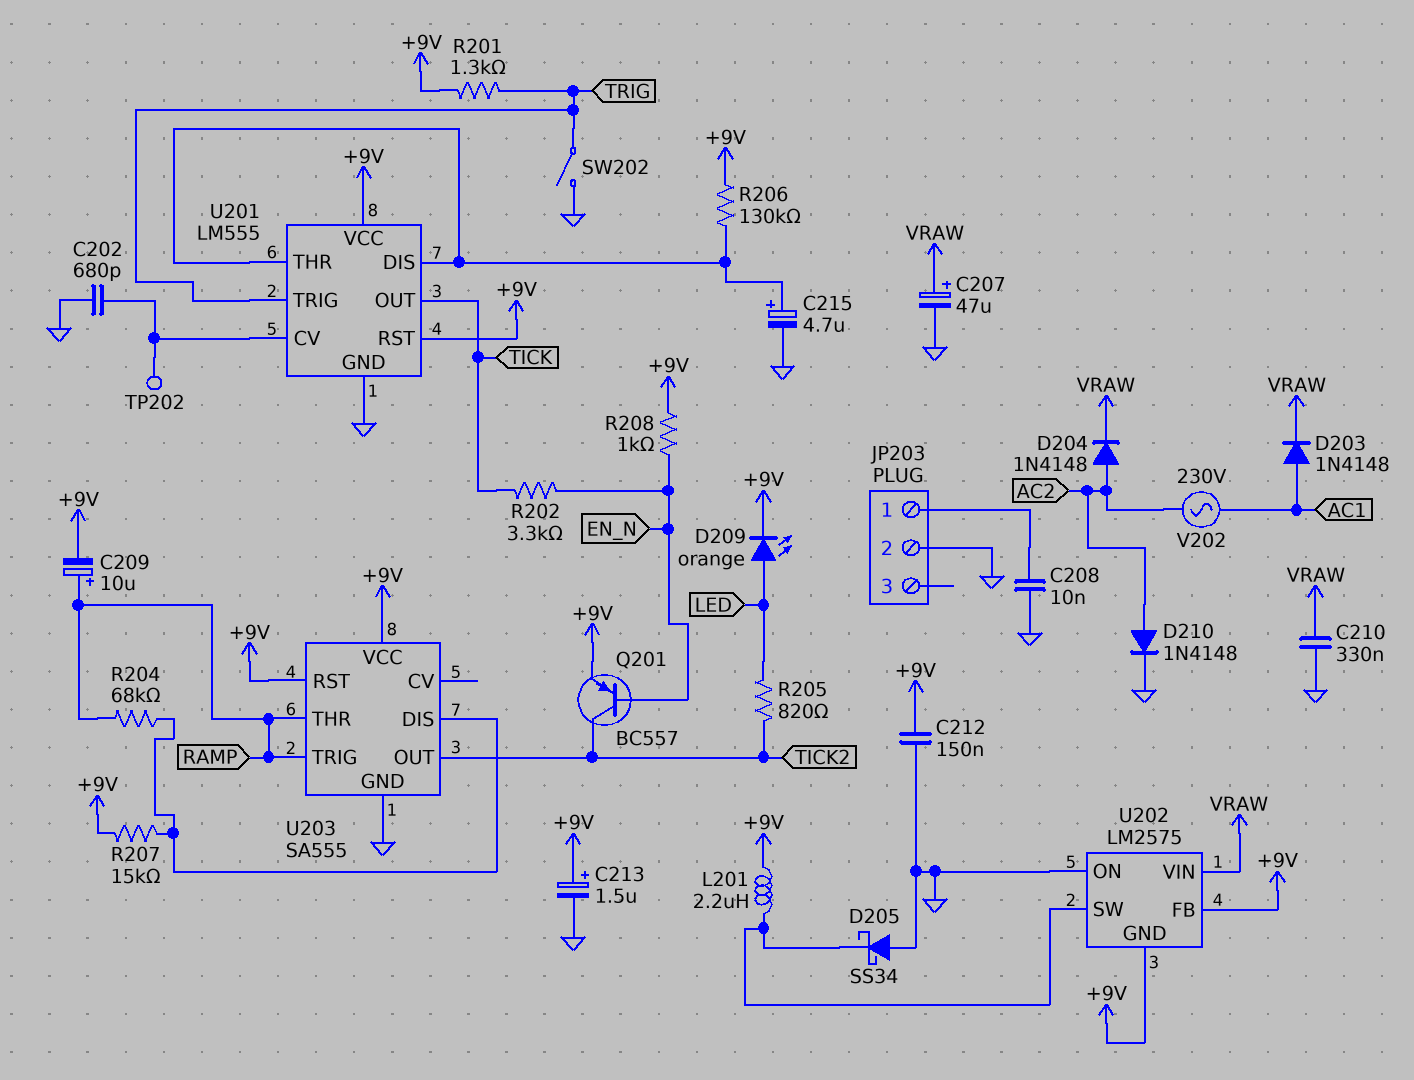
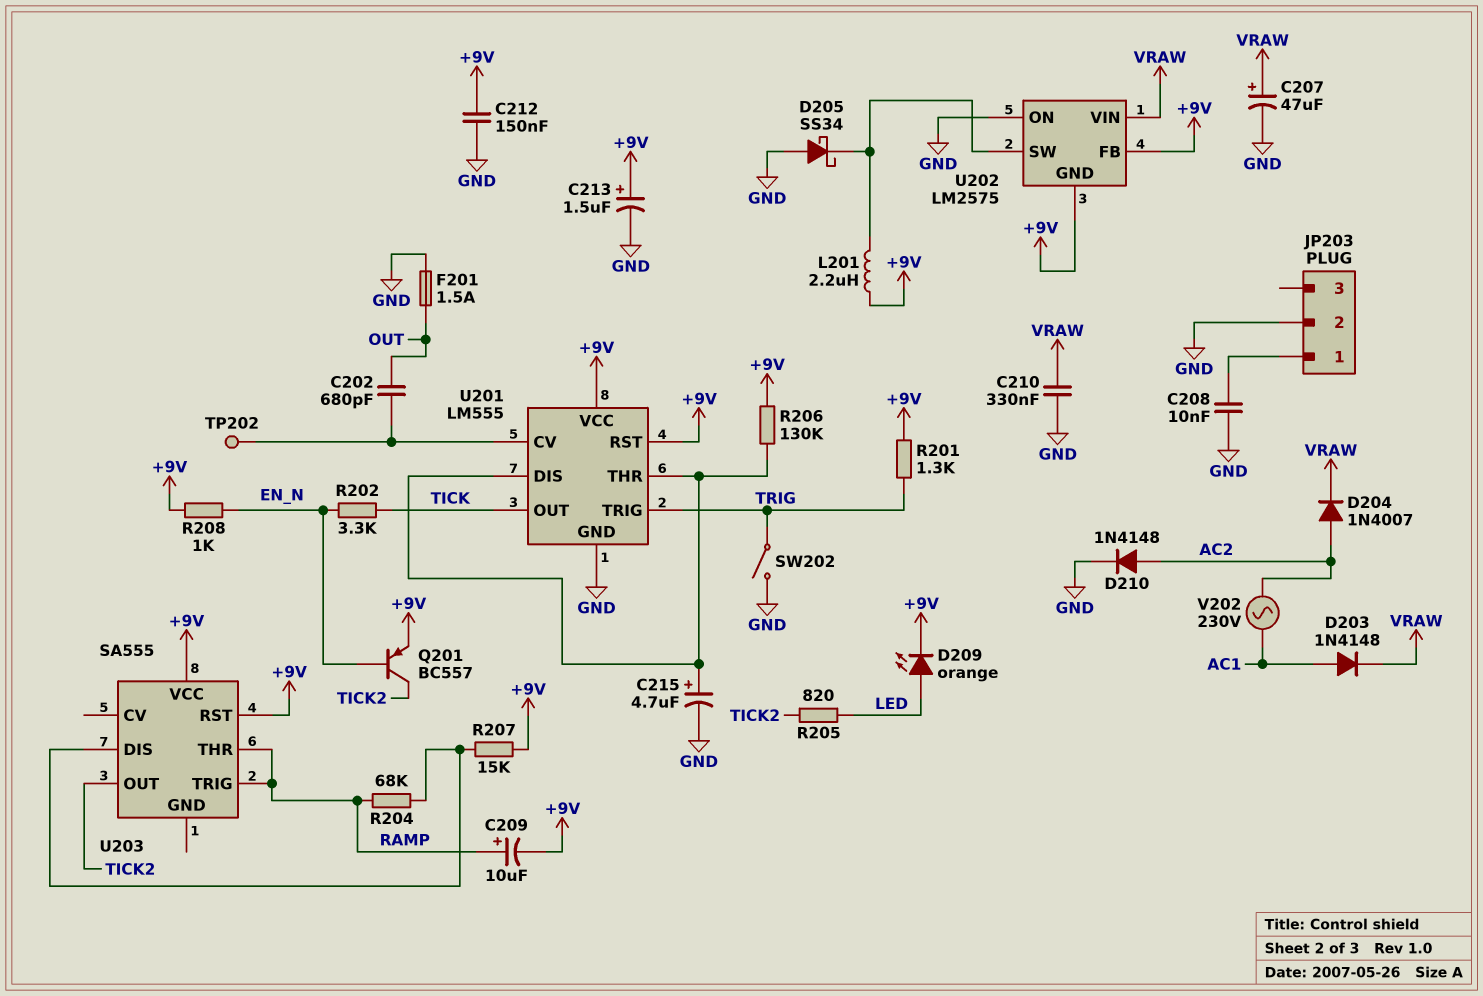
C202: 680pF (GND, U201/CV) -> 680pF (OUT, U201/CV)
D204: diode 1N4148 (A AC2, K VRAW) -> diode 1N4007 (A AC2, K VRAW)
F201: none -> 1.5A (GND, OUT)
U203 pin GND: GND -> none

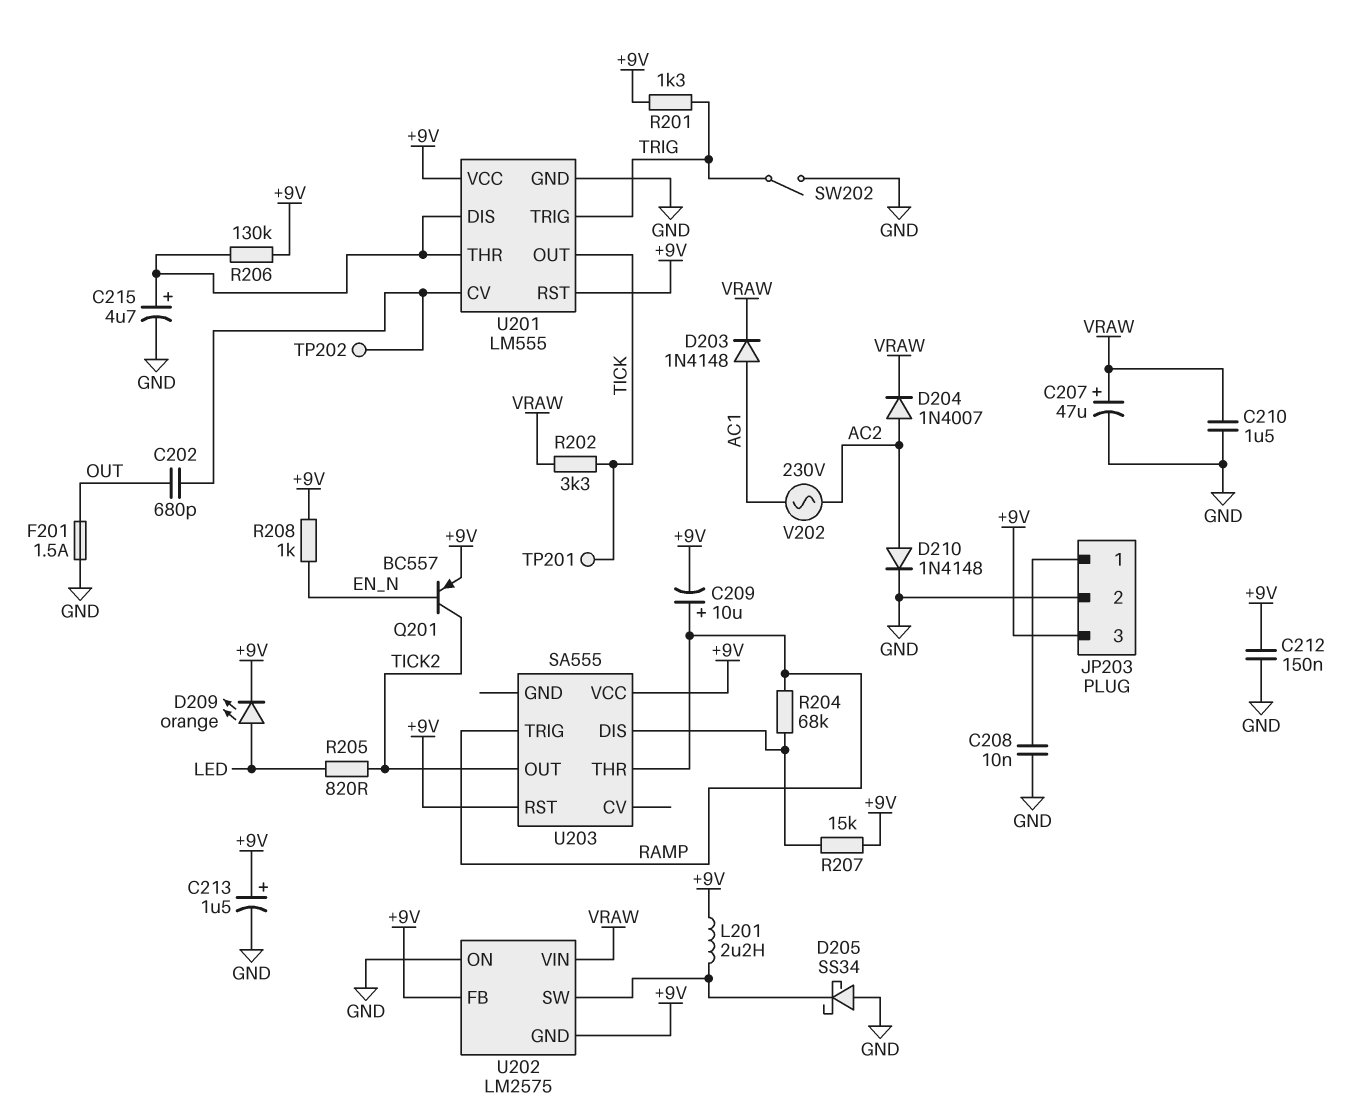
C210: 330nF (GND, VRAW) -> 1.5uF (GND, VRAW)
JP203 pin 3: none -> +9V
R202: 3.3k (EN_N, TICK) -> 3.3k (TICK, VRAW)
TP201: none -> test point (TICK)

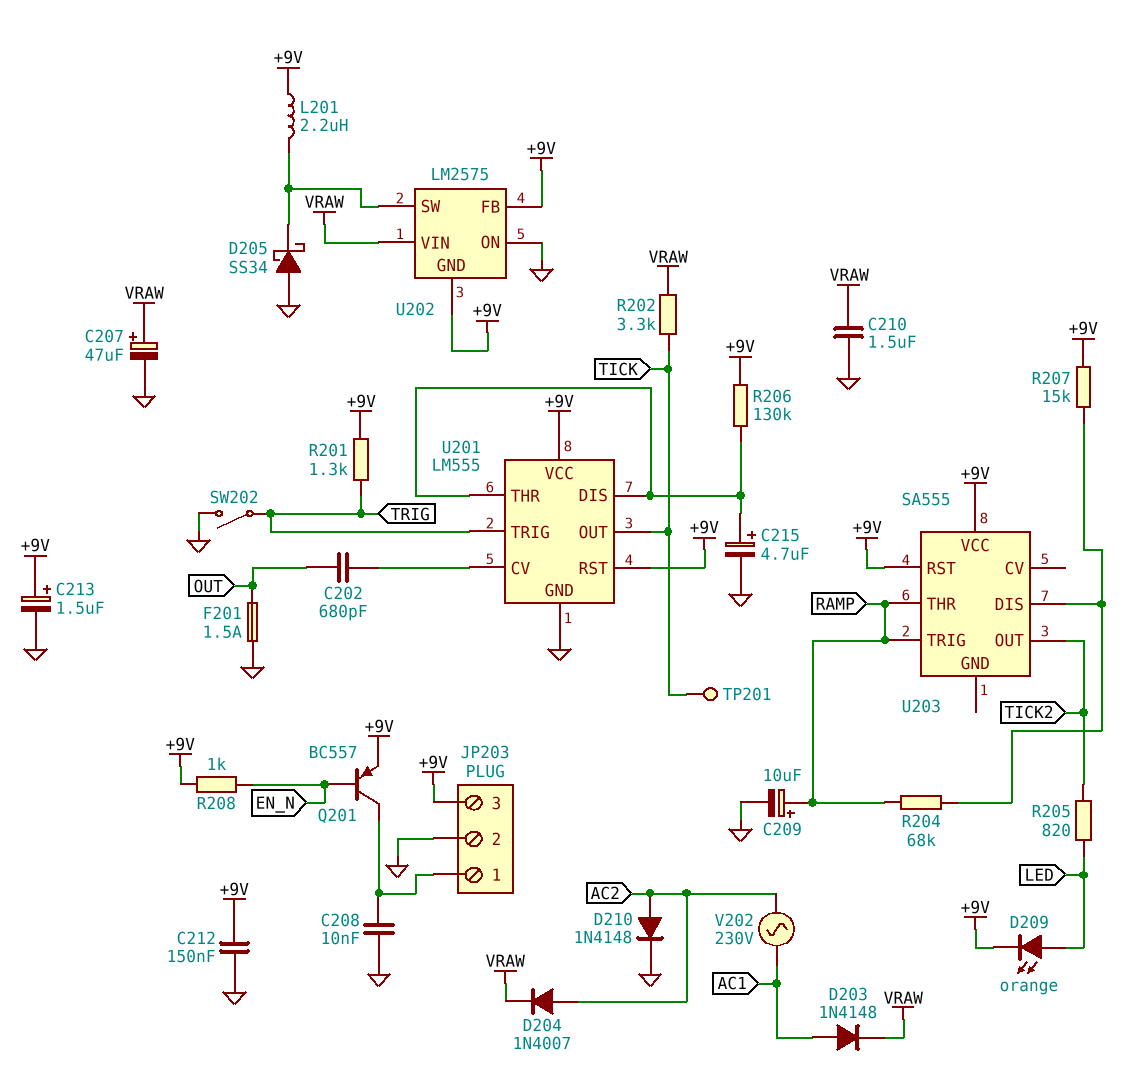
C209: 10uF (plus RAMP, minus +9V) -> 10uF (plus RAMP, minus GND)
Q201: PNP BC557 (B EN_N, C TICK2, E +9V) -> PNP BC557 (B EN_N, C JP203/1, E +9V)
TP202: test point (U201/CV) -> none

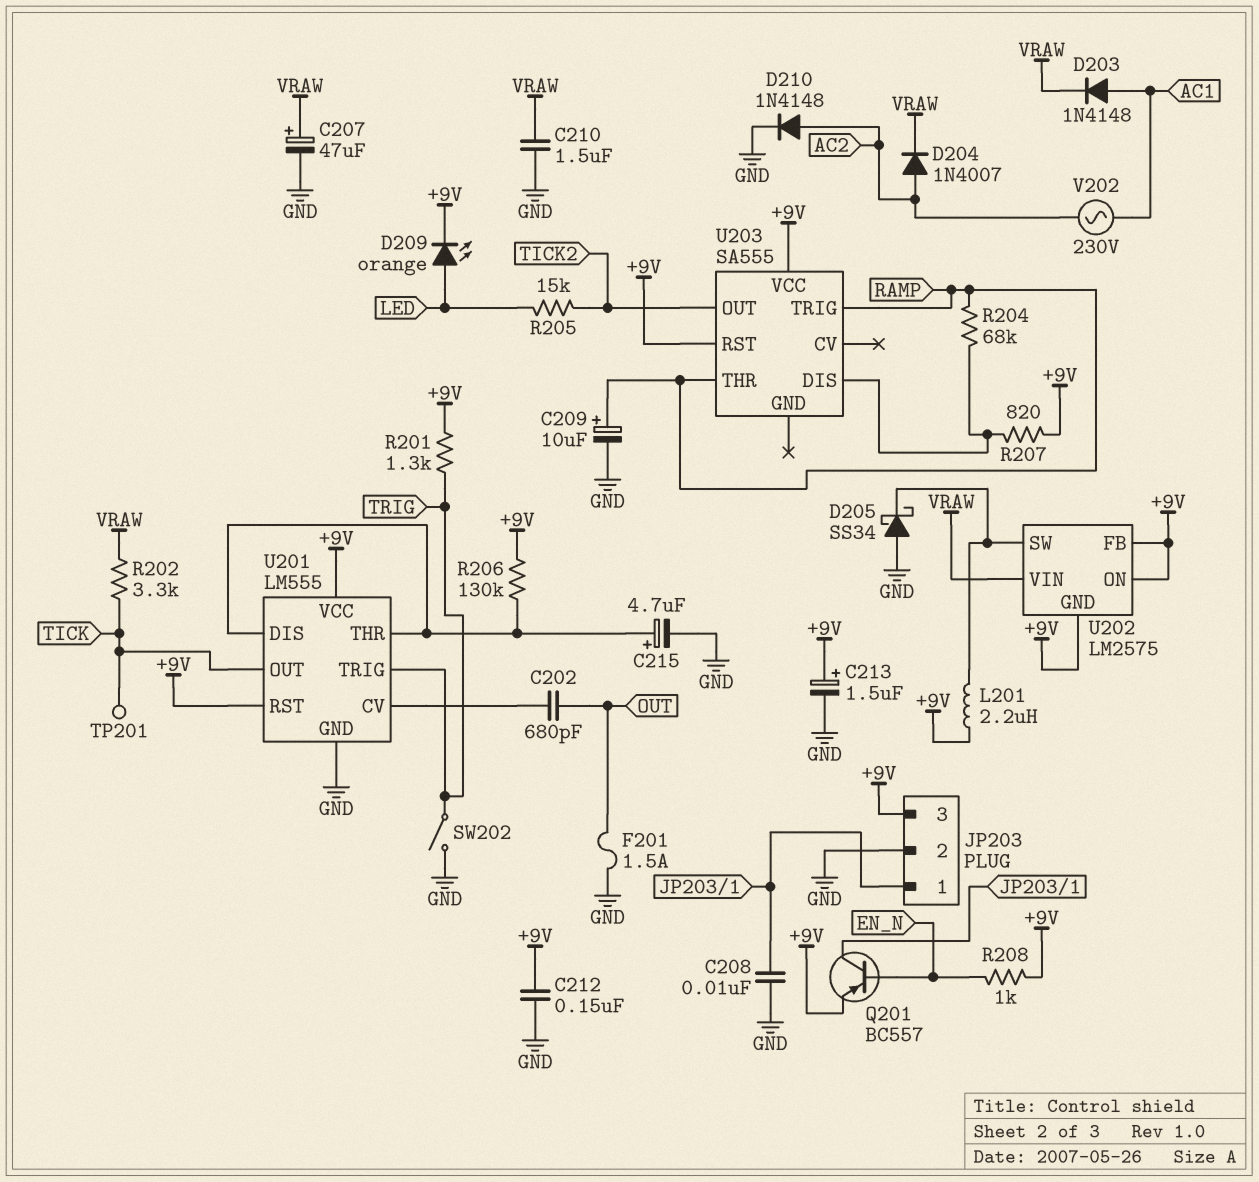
R205: 820 (LED, TICK2) -> 15k (LED, TICK2)
R207: 15k (+9V, U203/DIS) -> 820 (+9V, U203/DIS)
U202 pin ON: GND -> +9V

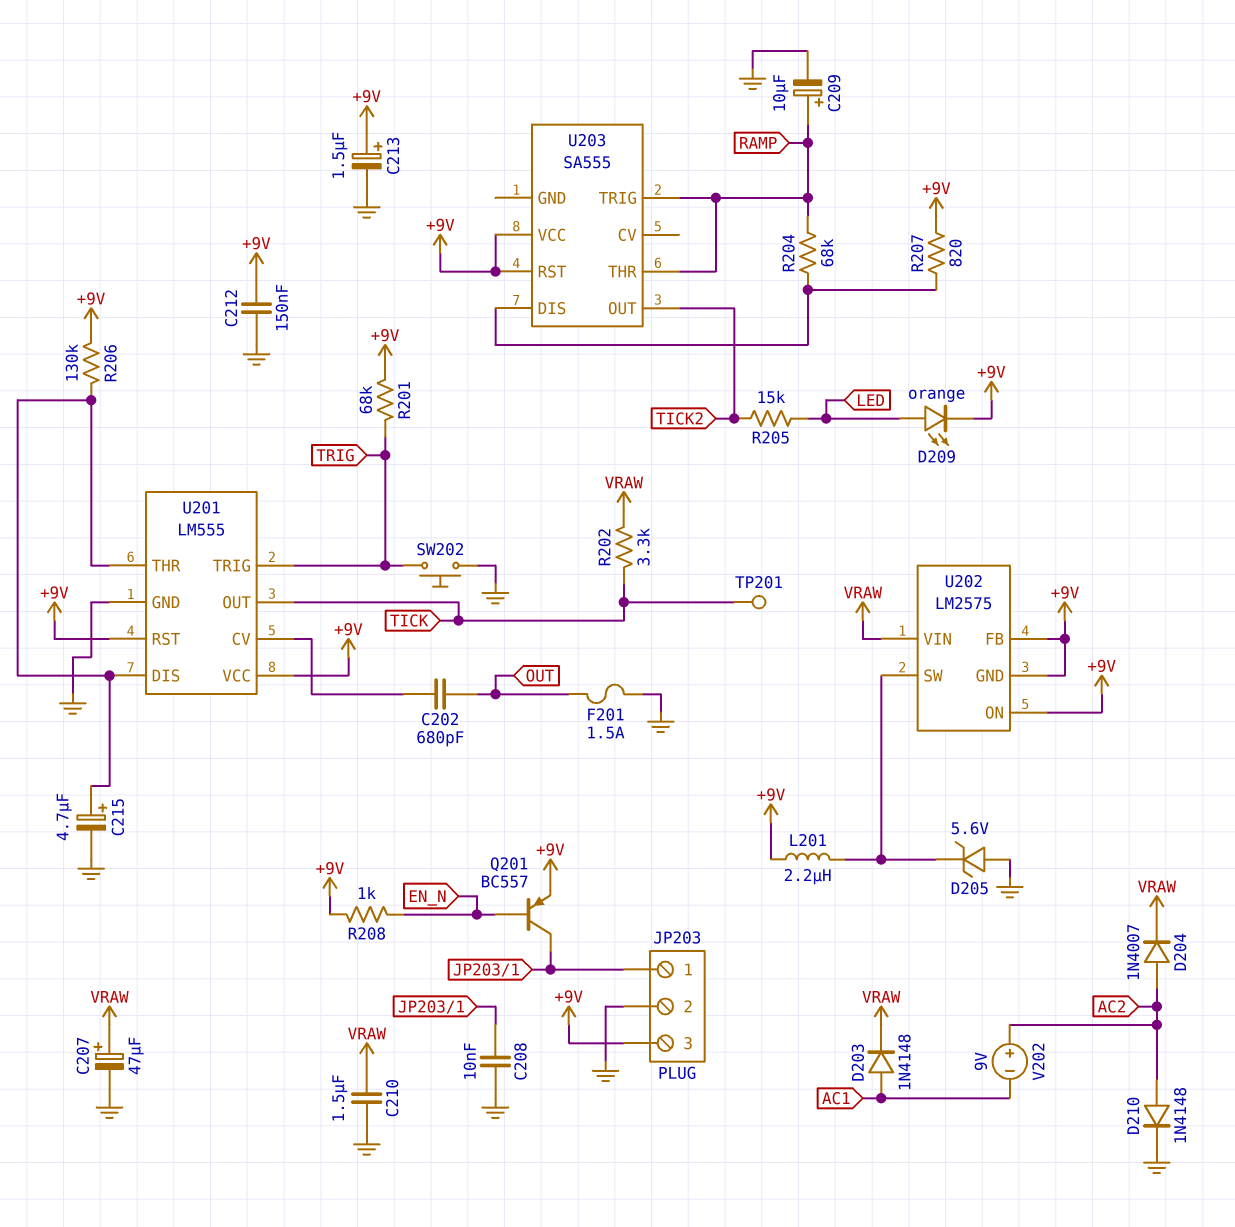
D205: schottky SS34 (A GND, K U202/SW) -> zener 5.6V (A GND, K U202/SW)
R201: 1.3k (+9V, TRIG) -> 68k (+9V, TRIG)
SW202: switch (GND, TRIG) -> button (GND, TRIG)
V202: AC 230V (AC1, AC2) -> 9V (plus AC2, minus AC1)

